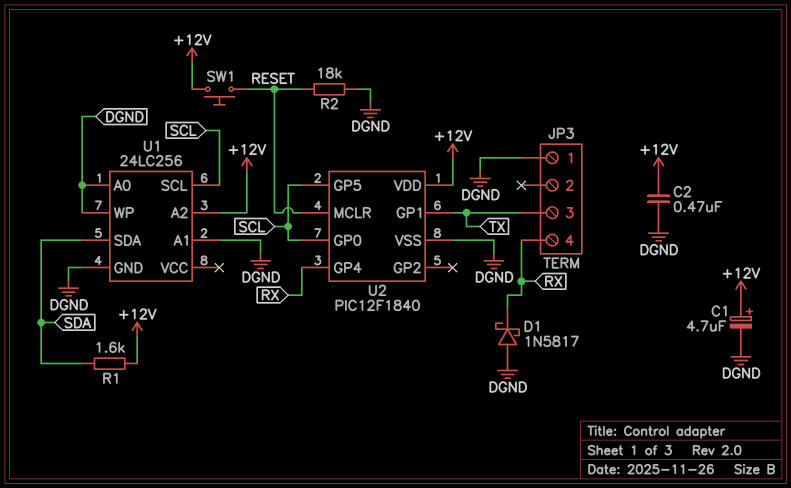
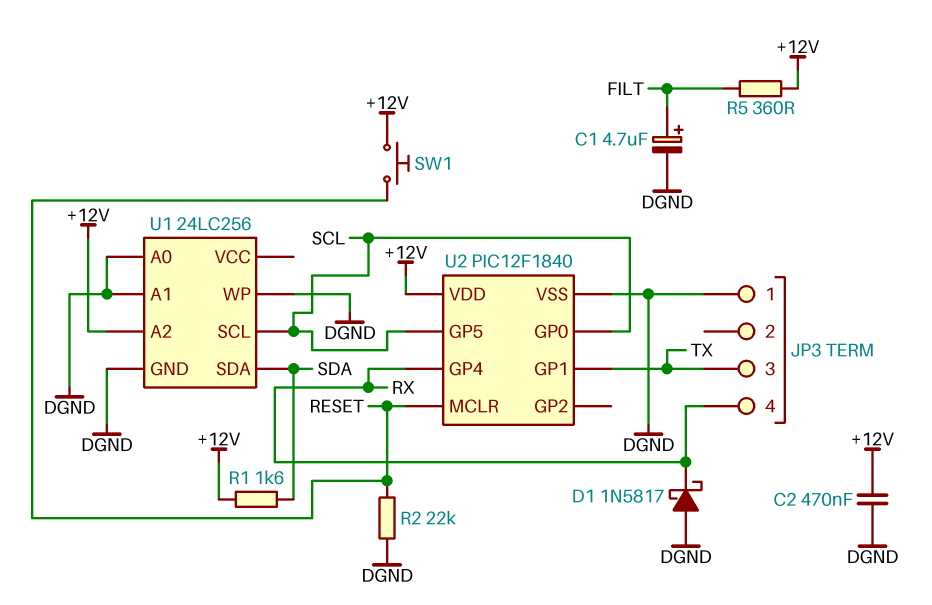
C1: 4.7uF (plus +12V, minus DGND) -> 4.7uF (plus FILT, minus DGND)
R2: 18k (DGND, RESET) -> 22k (DGND, RESET)
R5: none -> 360 (+12V, FILT)

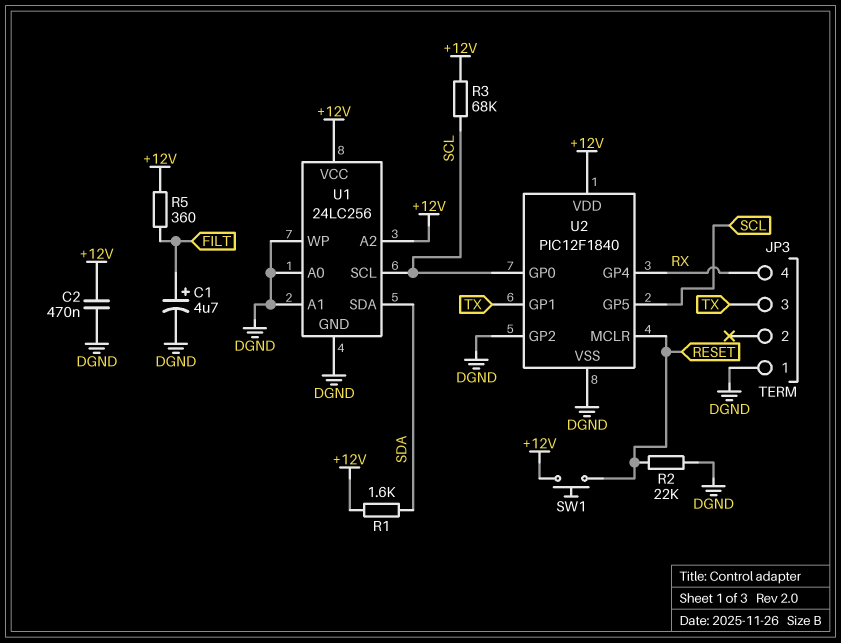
D1: schottky 1N5817 (A DGND, K RX) -> none
R3: none -> 68k (+12V, SCL)
U1 pin VCC: none -> +12V
U2 pin GP2: none -> DGND

